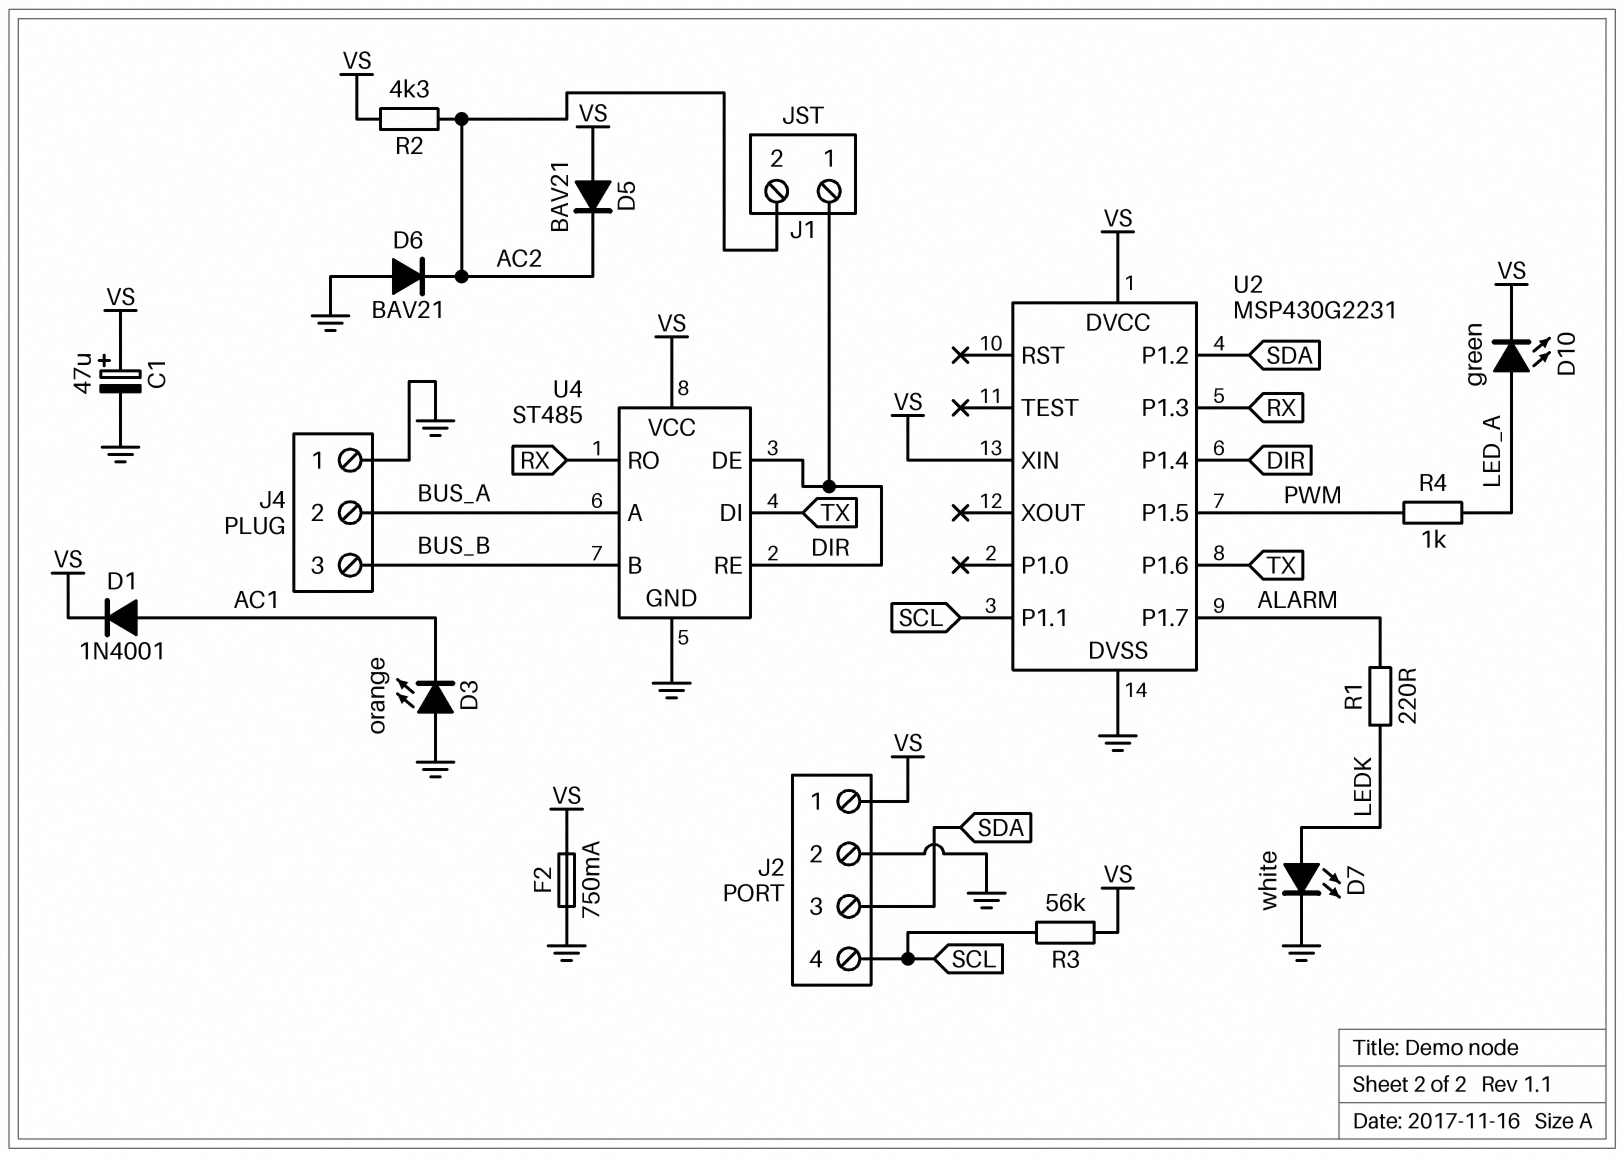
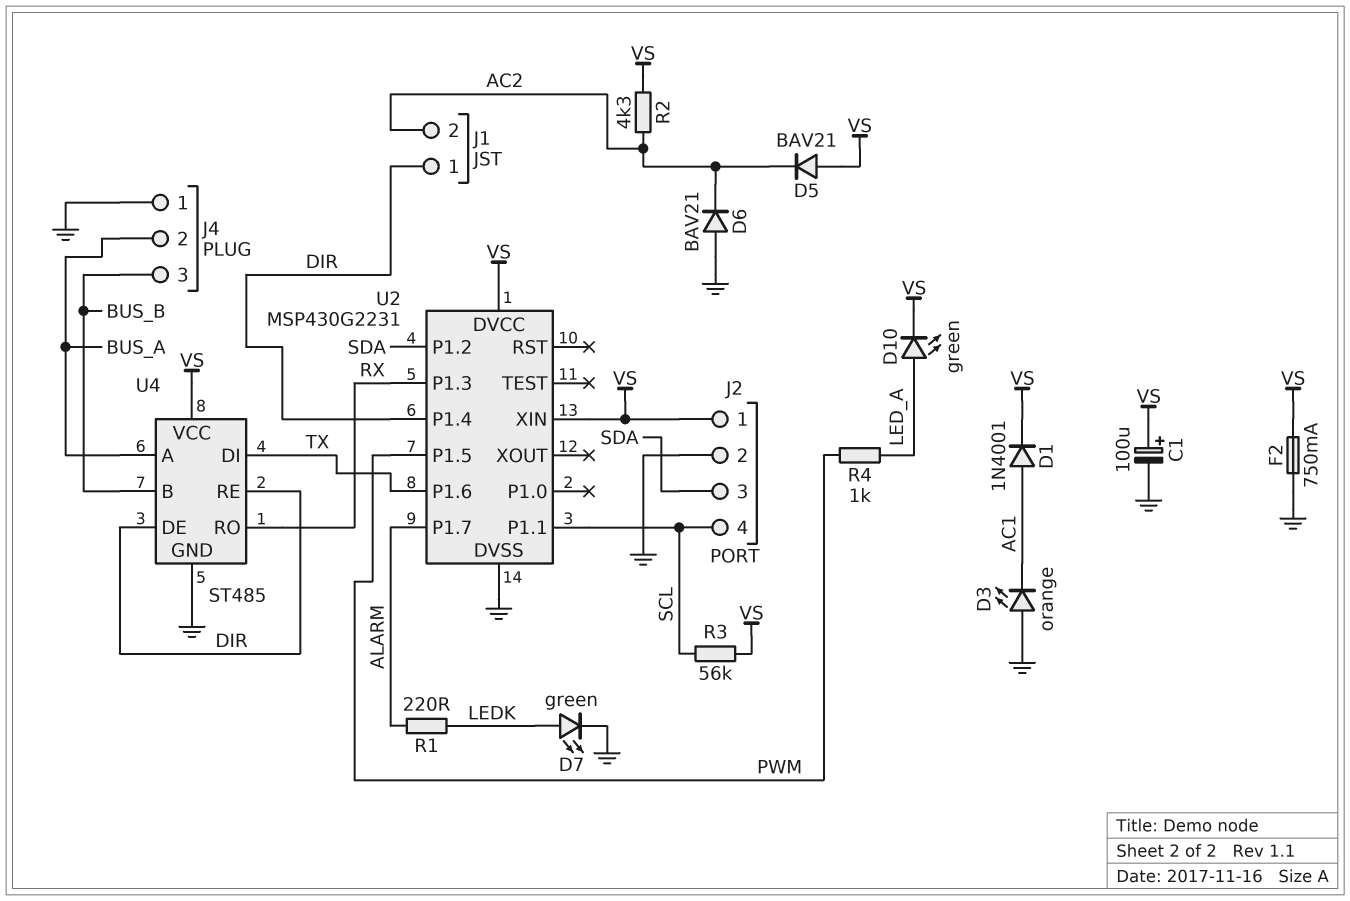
C1: 47uF (plus VS, minus GND) -> 100uF (plus VS, minus GND)
D7: LED white (A LEDK, K GND) -> LED green (A LEDK, K GND)

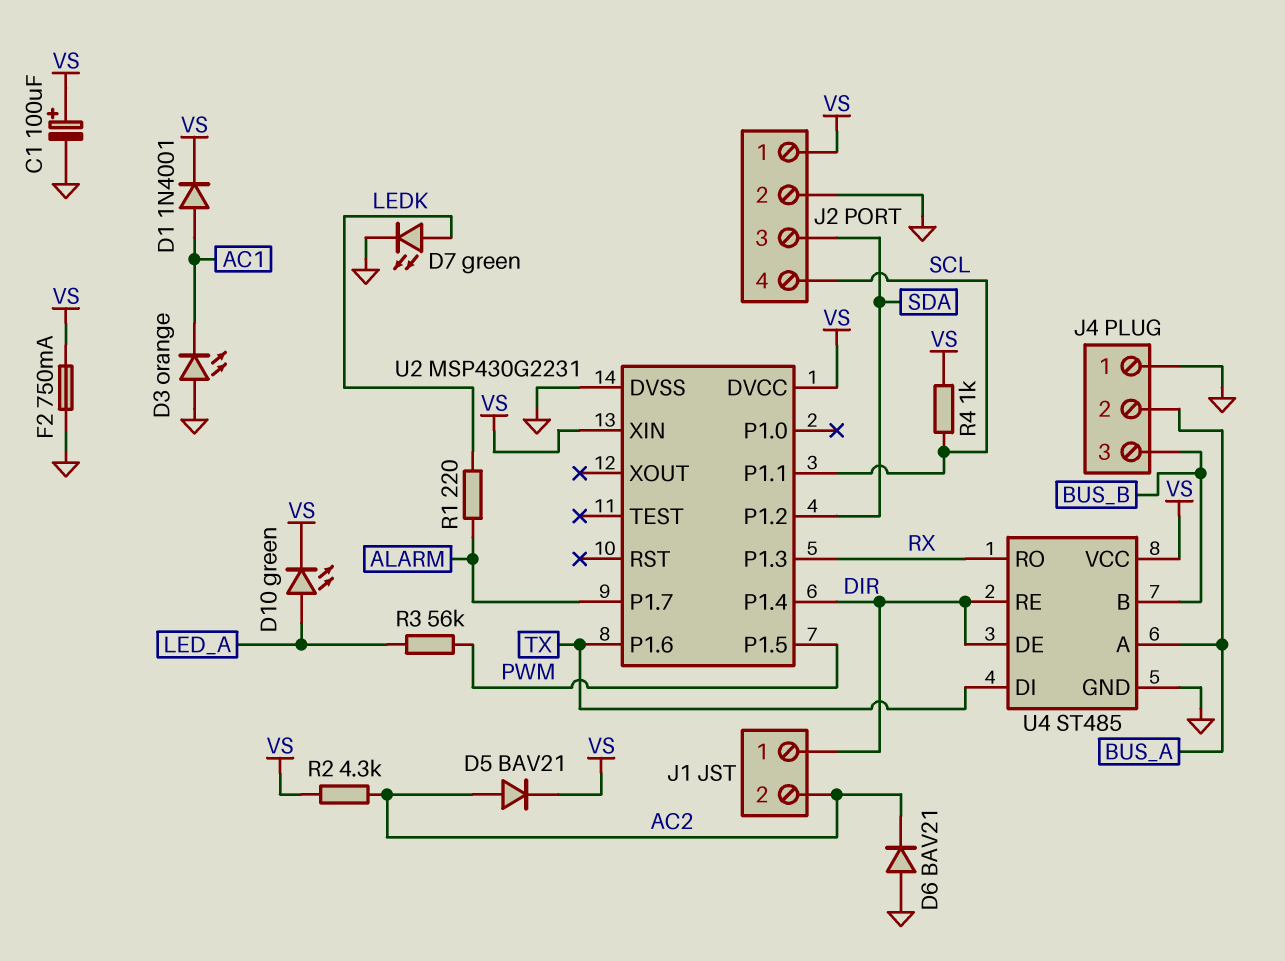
D5: diode BAV21 (A VS, K AC2) -> diode BAV21 (A AC2, K VS)
R3: 56k (SCL, VS) -> 56k (LED_A, PWM)
R4: 1k (LED_A, PWM) -> 1k (SCL, VS)

